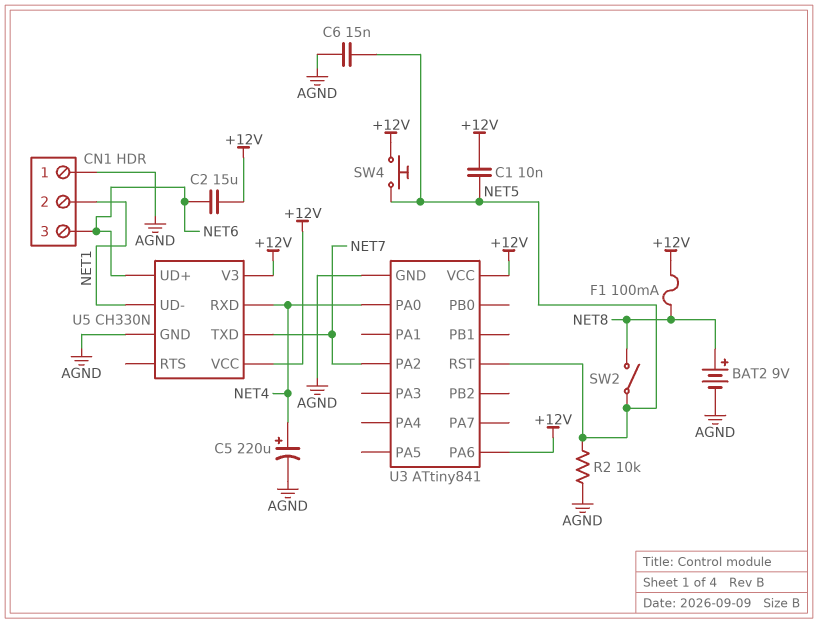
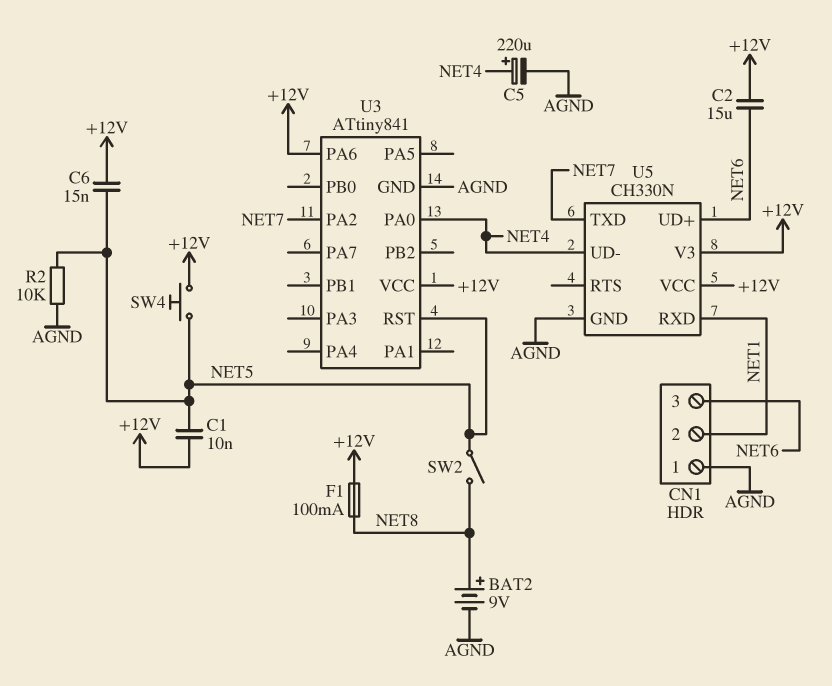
C6: 15nF (AGND, NET5) -> 15nF (+12V, NET5)
U5 pin RXD: NET4 -> NET1
U5 pin UD-: NET1 -> NET4

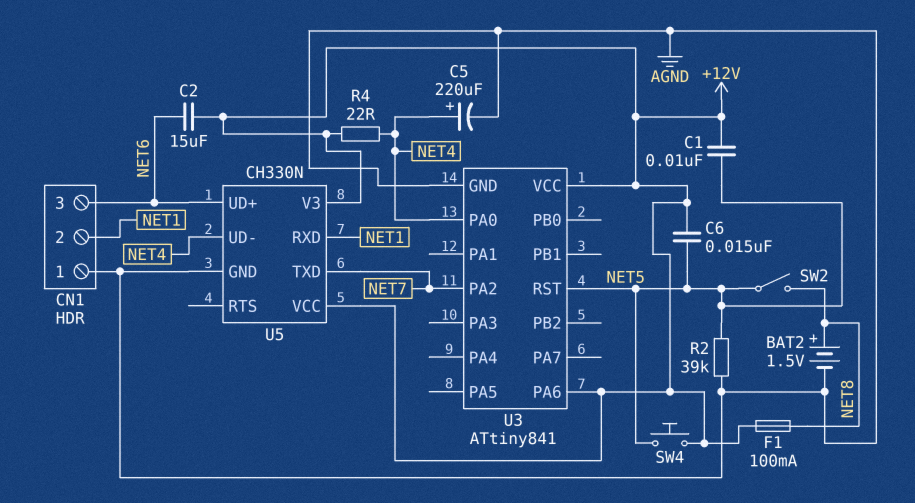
BAT2: 9V (plus NET8, minus AGND) -> 1.5V (plus NET8, minus AGND)
R2: 10k (AGND, NET5) -> 39k (AGND, NET5)
R4: none -> 22 (+12V, NET4)

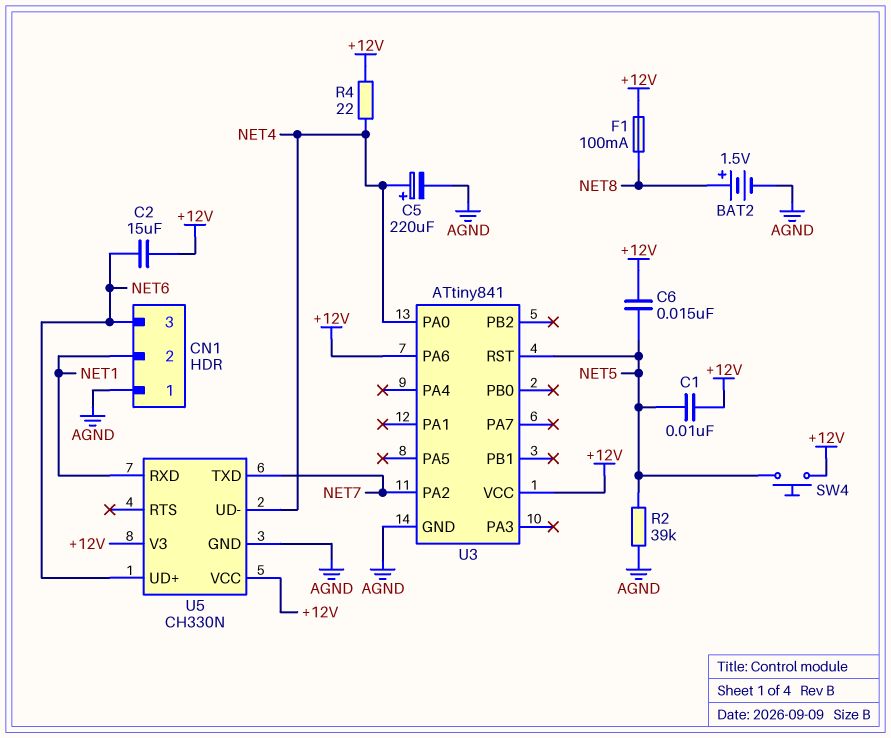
SW2: switch (NET5, NET8) -> none

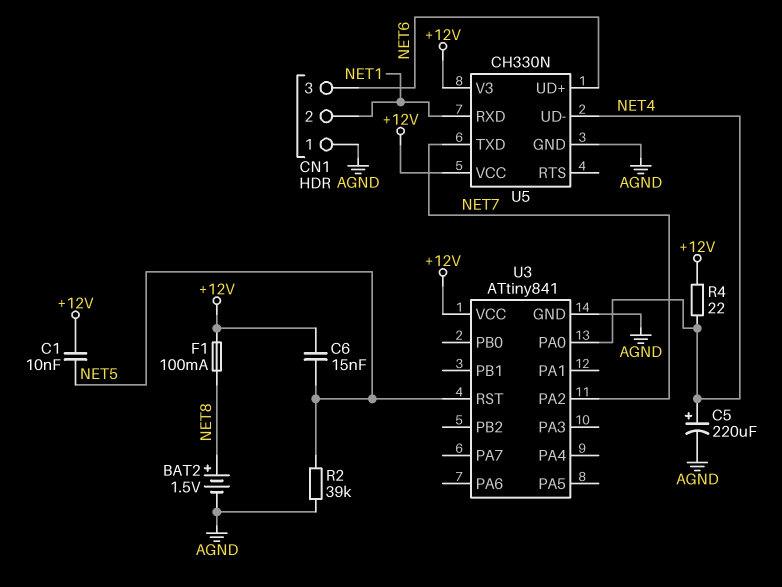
C2: 15uF (+12V, NET6) -> none
SW4: button (+12V, NET5) -> none
U3 pin PA6: +12V -> none

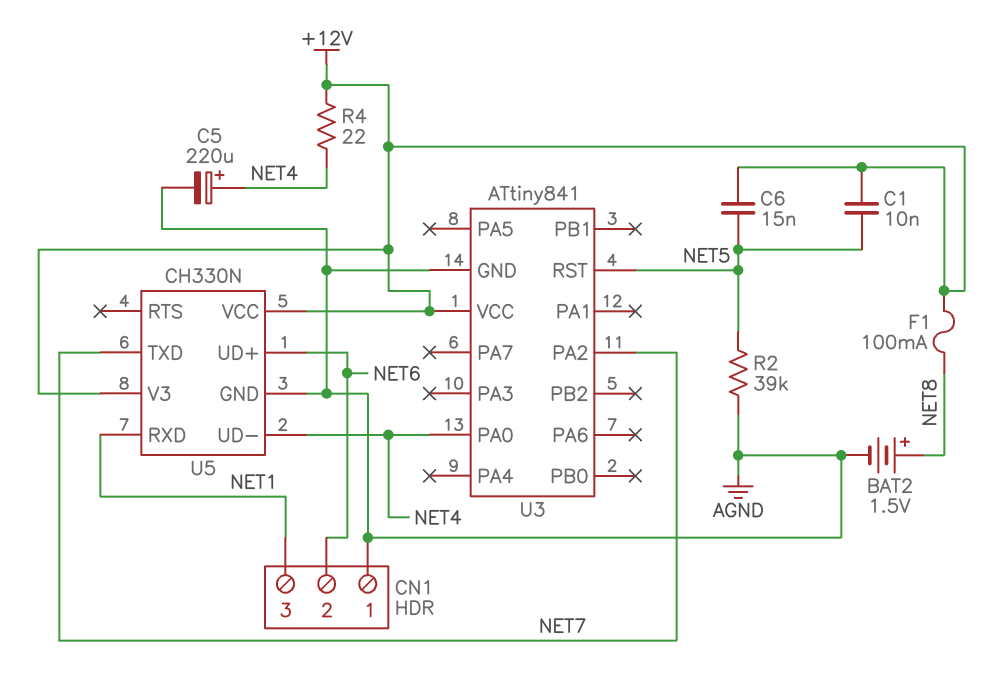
CN1 pin 2: NET1 -> NET6
CN1 pin 3: NET6 -> NET1

